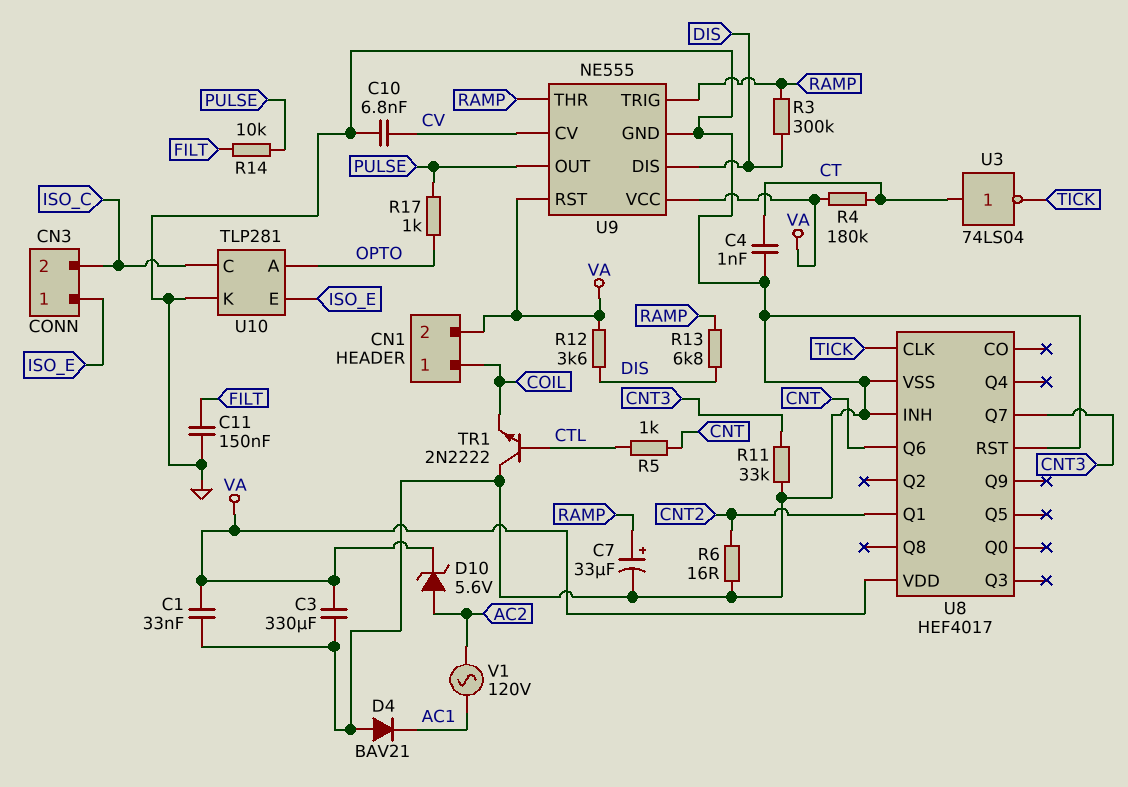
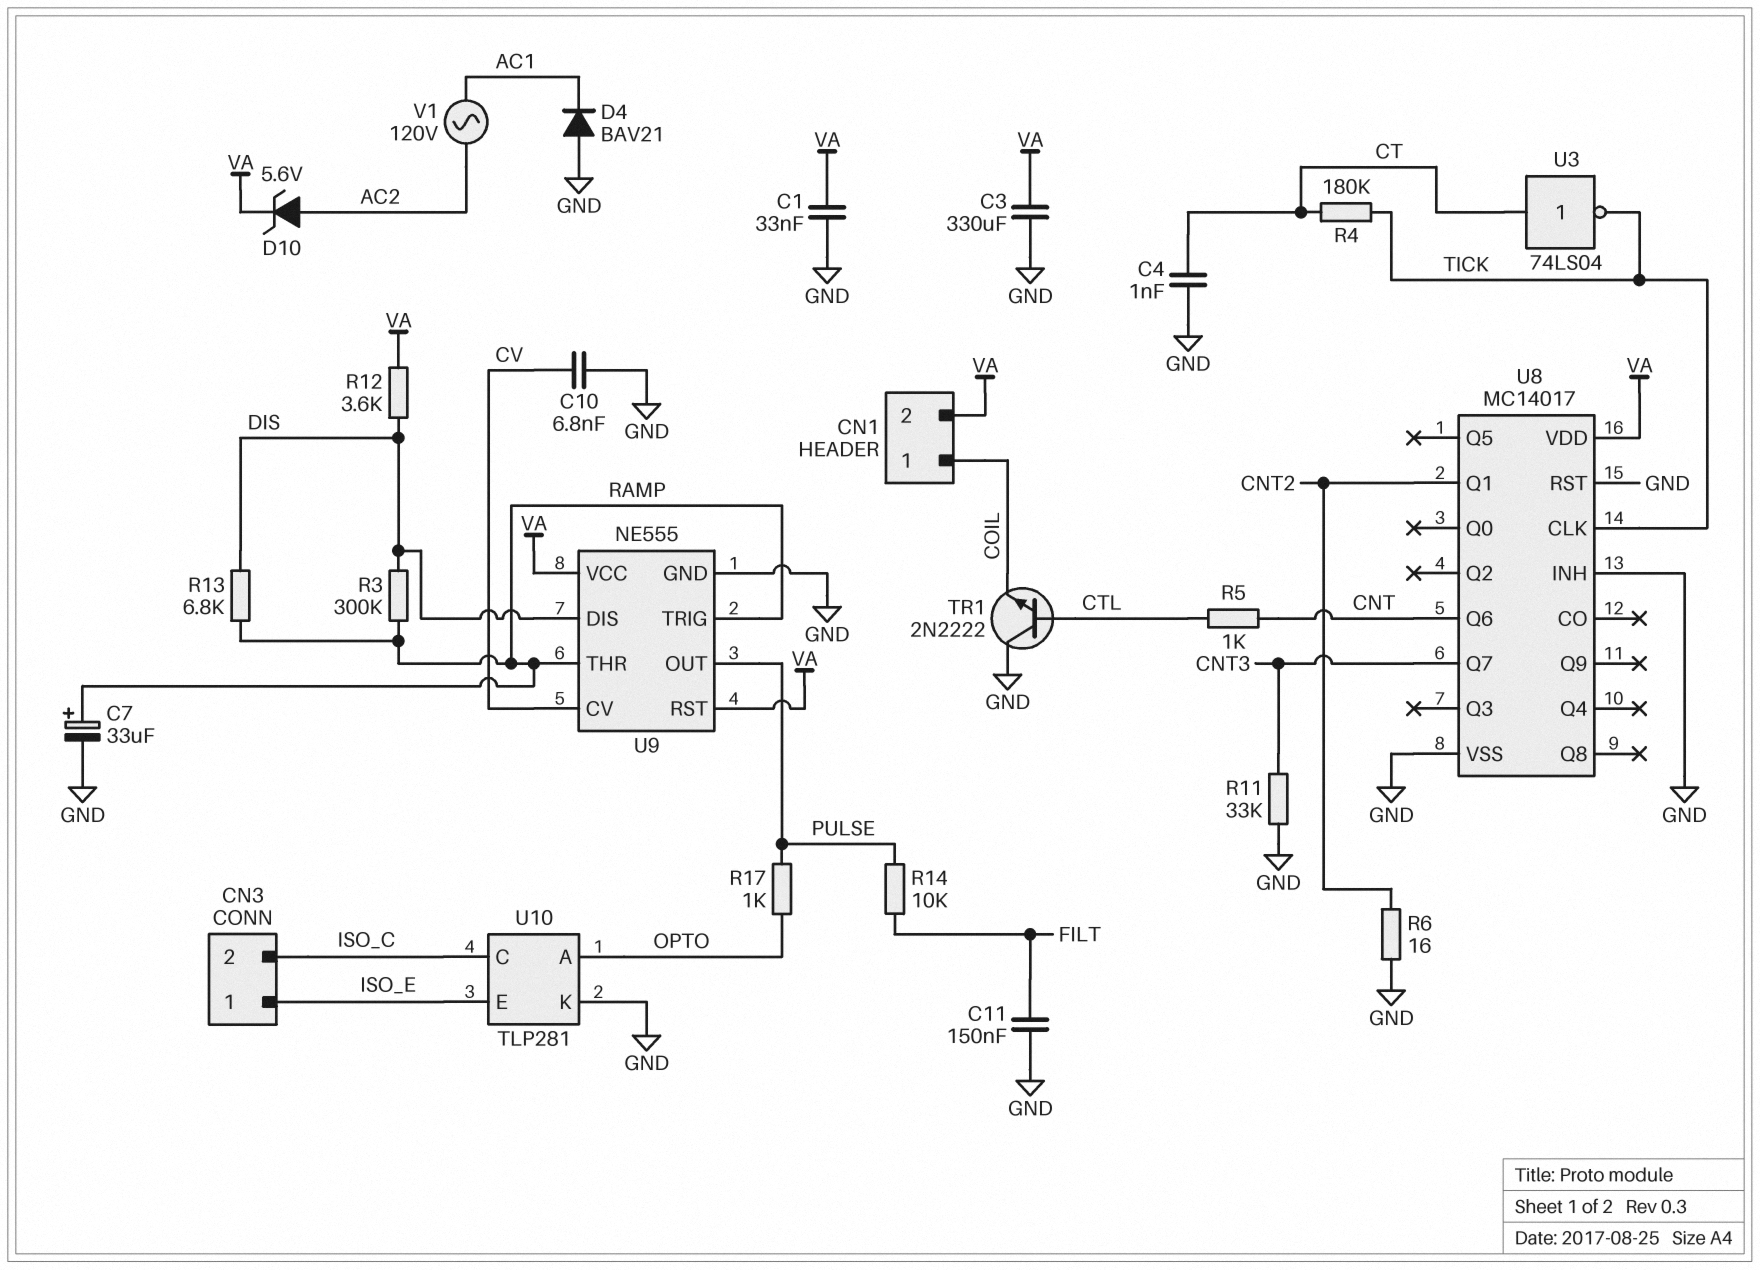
R4: 180k (CT, VA) -> 180k (CT, TICK)
U8: HEF4017 -> MC14017

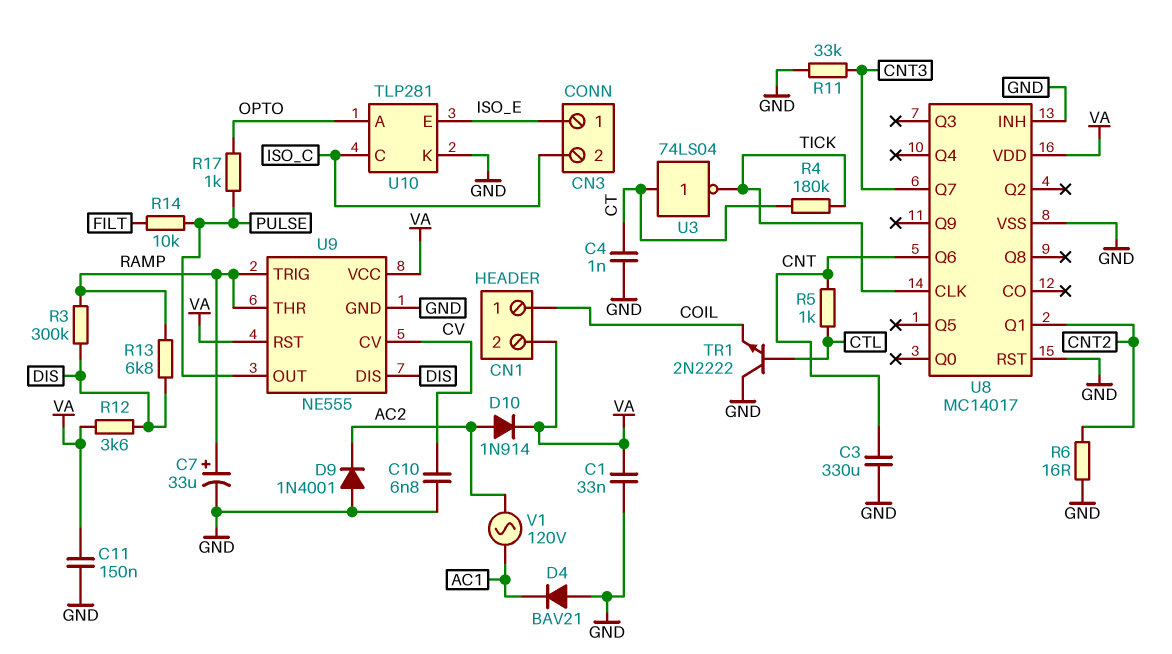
C3: 330uF (GND, VA) -> 330uF (CNT, GND)
C11: 150nF (FILT, GND) -> 150nF (GND, VA)
D9: none -> diode 1N4001 (A GND, K AC2)
D10: zener 5.6V (A AC2, K VA) -> diode 1N914 (A AC2, K VA)

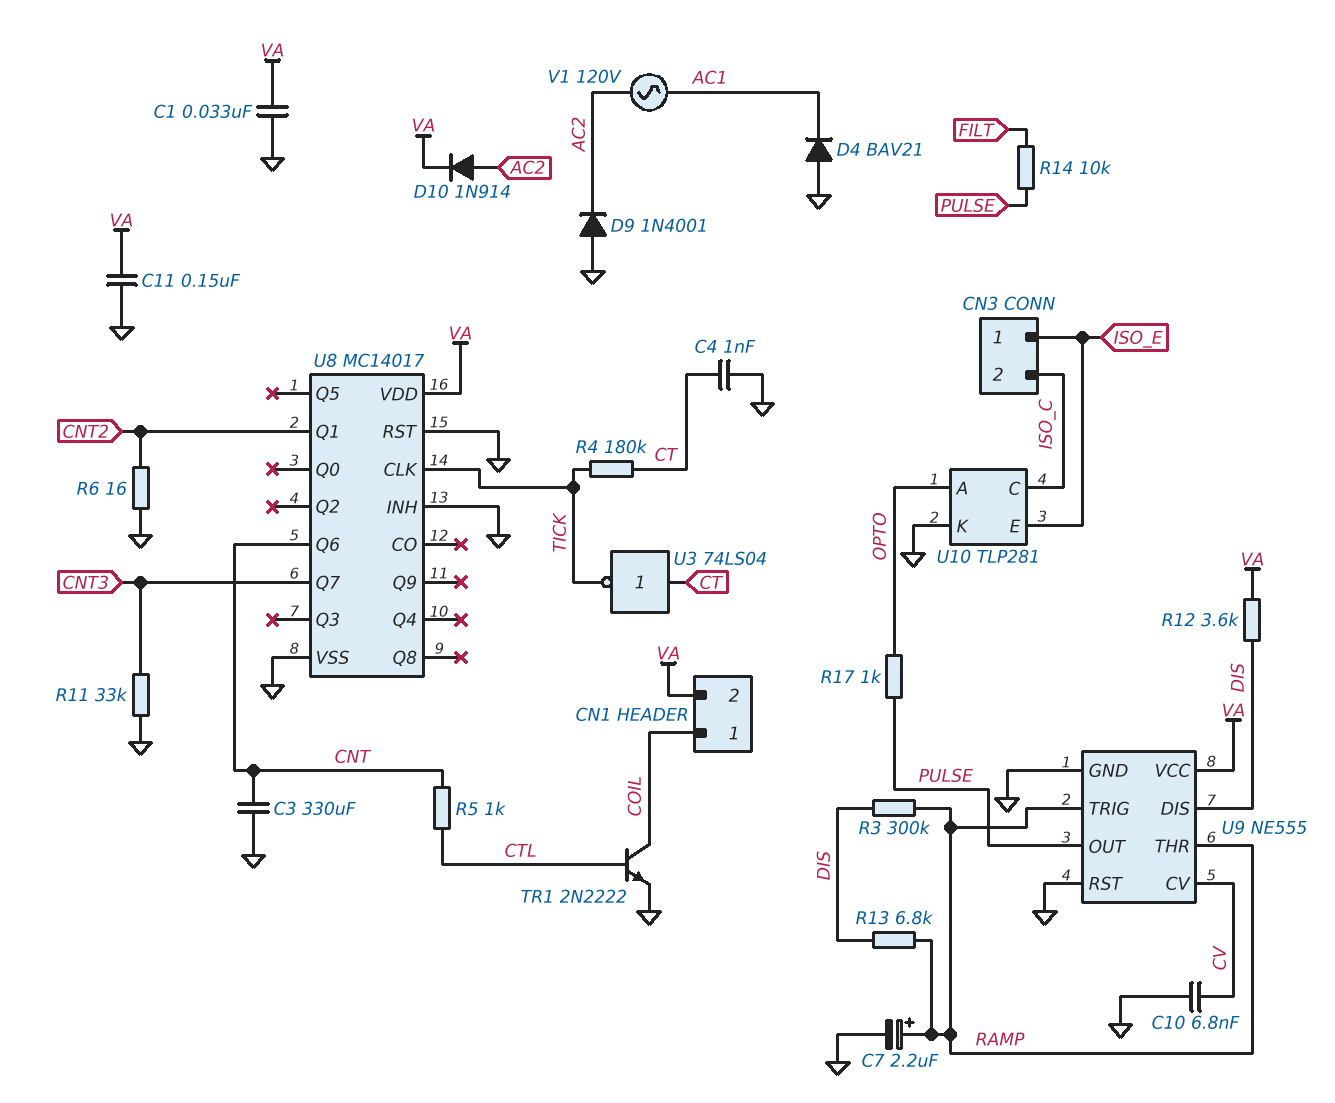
C7: 33uF (plus RAMP, minus GND) -> 2.2uF (plus RAMP, minus GND)
TR1: NPN 2N2222 (B CTL, C GND, E COIL) -> NPN 2N2222 (B CTL, C COIL, E GND)
U9 pin RST: VA -> GND

